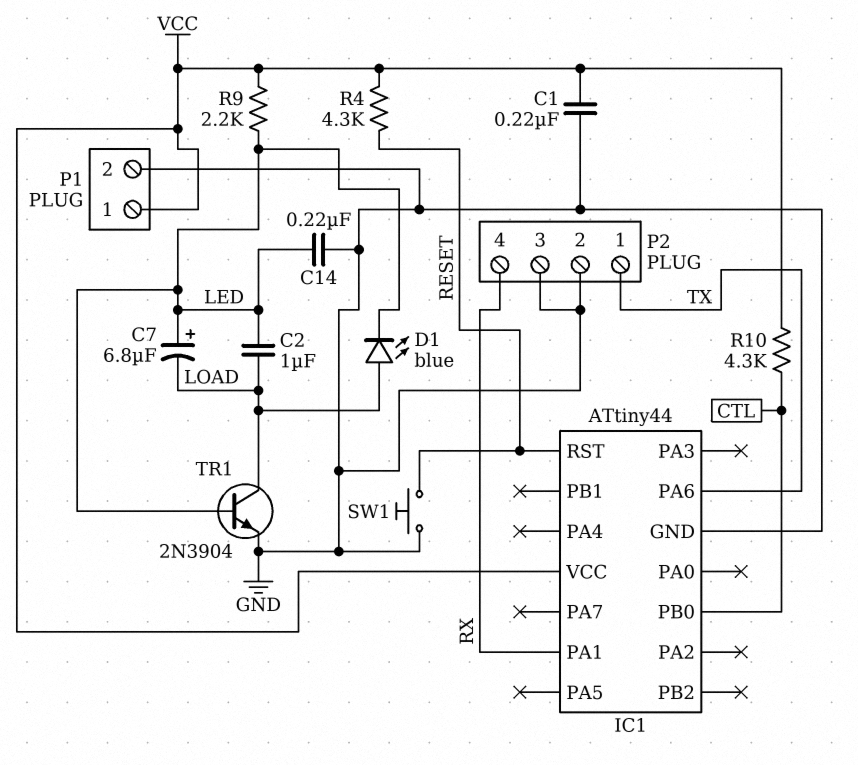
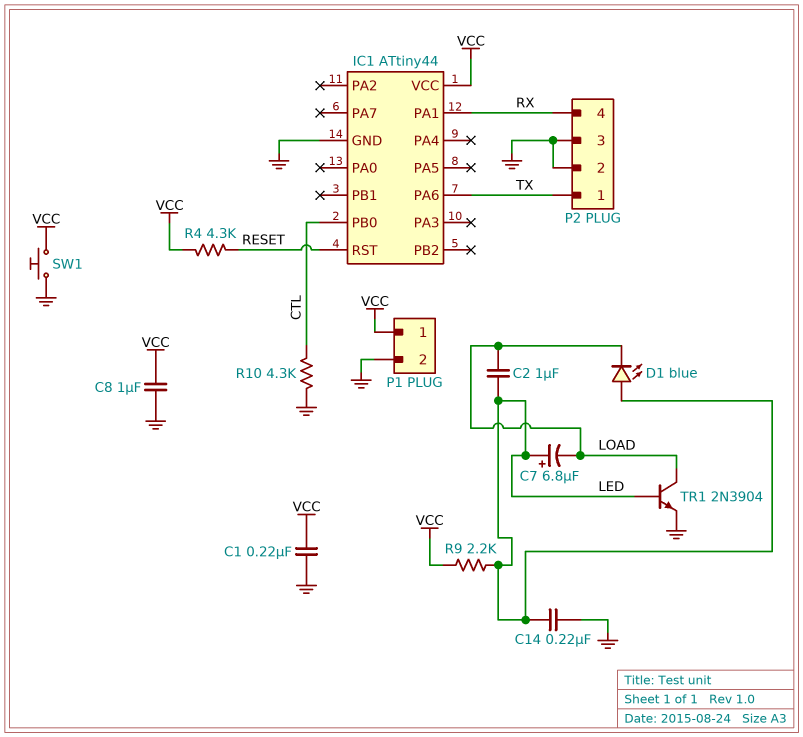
C8: none -> 1uF (GND, VCC)
D1: LED blue (A LOAD, K LED) -> LED blue (A LED, K LOAD)
R10: 4.3k (CTL, VCC) -> 4.3k (CTL, GND)
SW1: button (GND, RESET) -> button (GND, VCC)

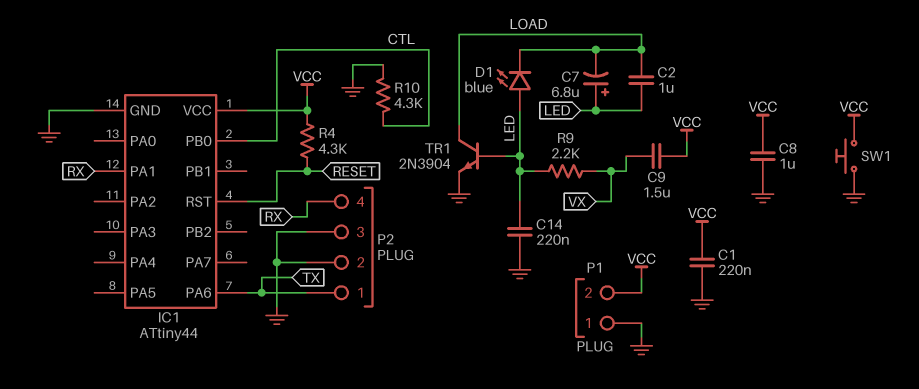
C9: none -> 1.5uF (VCC, VX)
P1 pin 1: VCC -> GND
P1 pin 2: GND -> VCC
R9: 2.2k (LED, VCC) -> 2.2k (LED, VX)

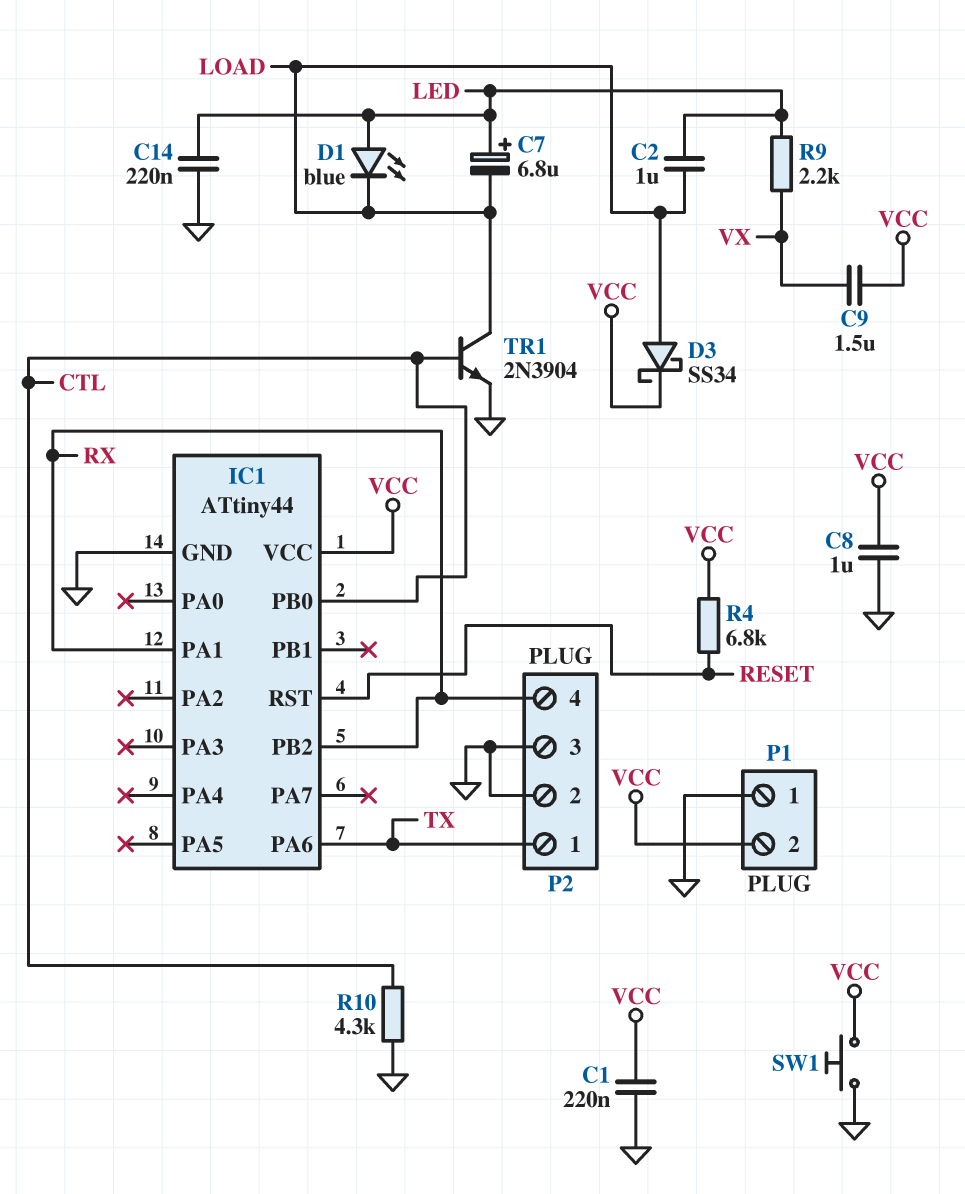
D3: none -> schottky SS34 (A LOAD, K VCC)
IC1 pin PB2: none -> RX
R4: 4.3k (RESET, VCC) -> 6.8k (RESET, VCC)
TR1: NPN 2N3904 (B LED, C LOAD, E GND) -> NPN 2N3904 (B CTL, C LOAD, E GND)

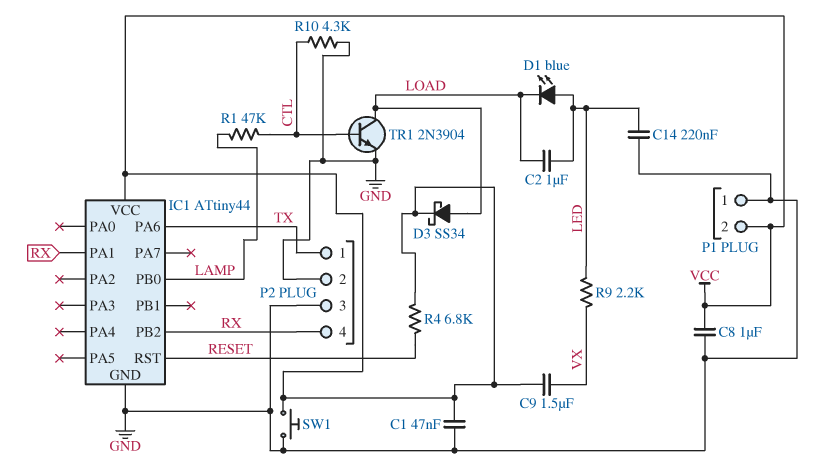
C1: 220nF (GND, VCC) -> 47nF (GND, VCC)
C7: 6.8uF (plus LED, minus LOAD) -> none
IC1 pin PB0: CTL -> LAMP
R1: none -> 47k (CTL, LAMP)

